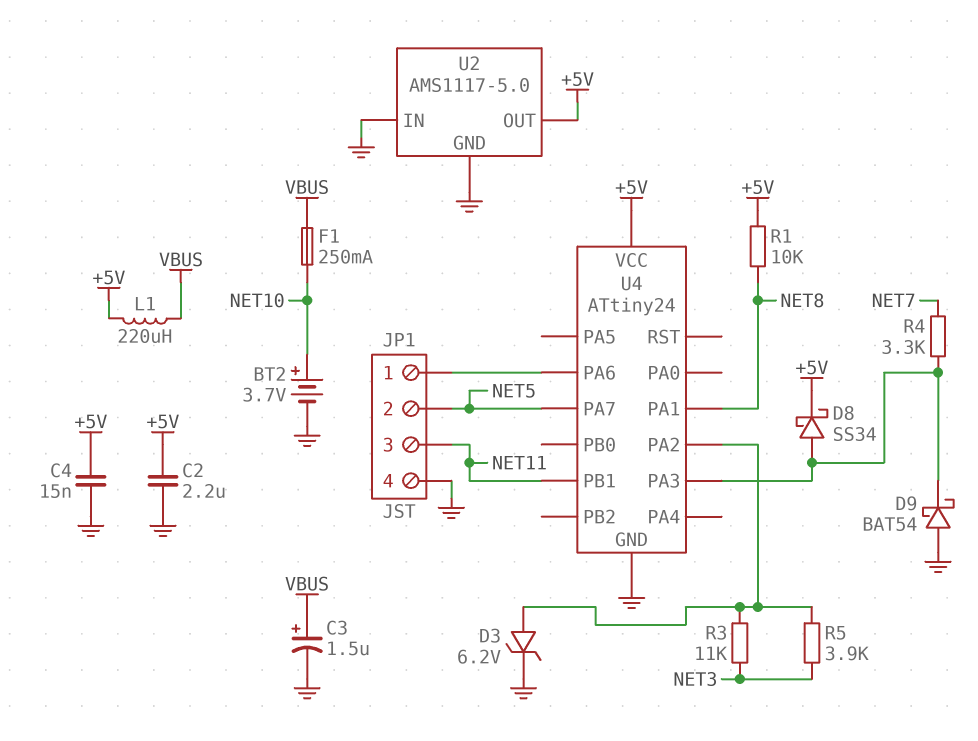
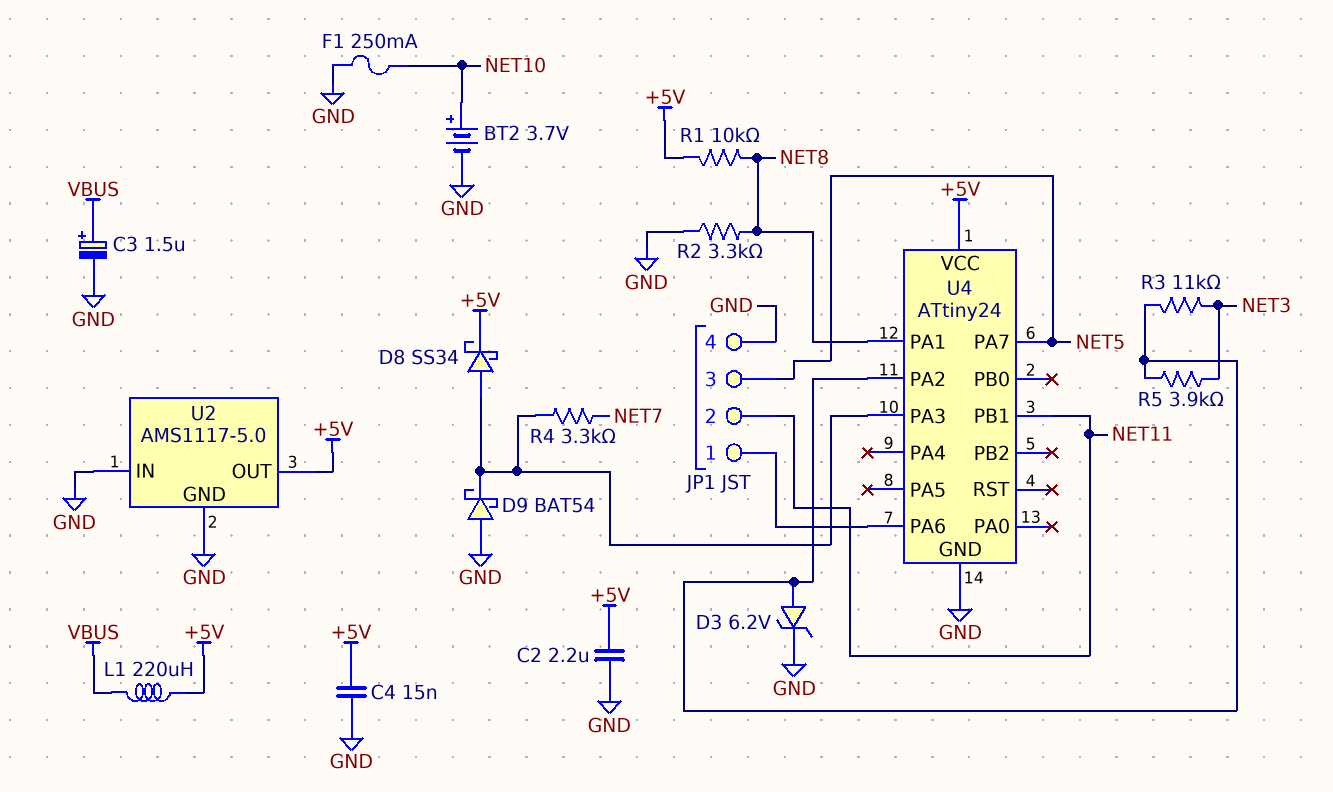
F1: 250mA (NET10, VBUS) -> 250mA (GND, NET10)
JP1 pin 2: NET5 -> NET11
JP1 pin 3: NET11 -> NET5
R2: none -> 3.3k (GND, NET8)

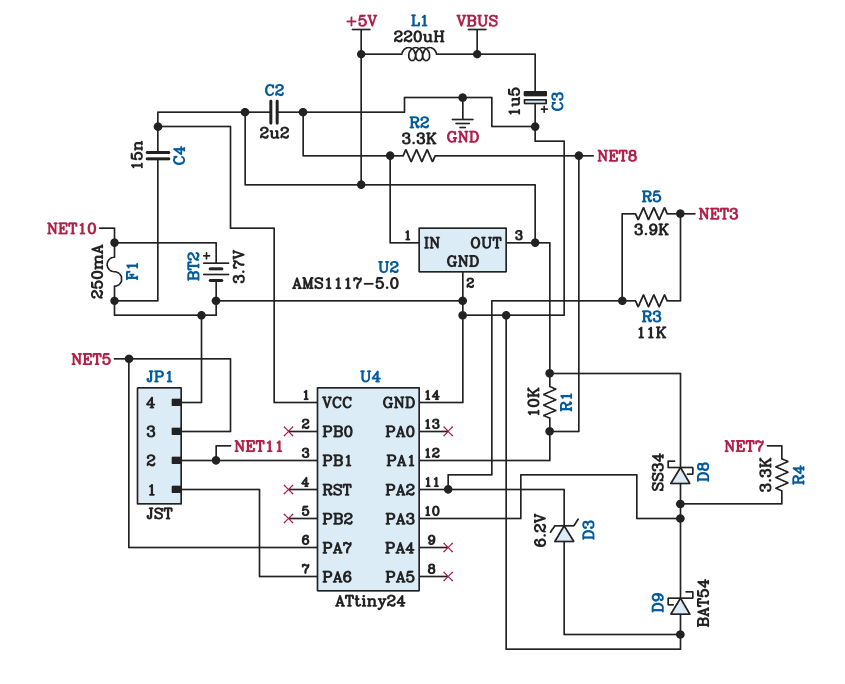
C3: 1.5uF (plus VBUS, minus GND) -> 1.5uF (plus GND, minus VBUS)
D3: zener 6.2V (A U4/PA2, K GND) -> zener 6.2V (A GND, K U4/PA2)

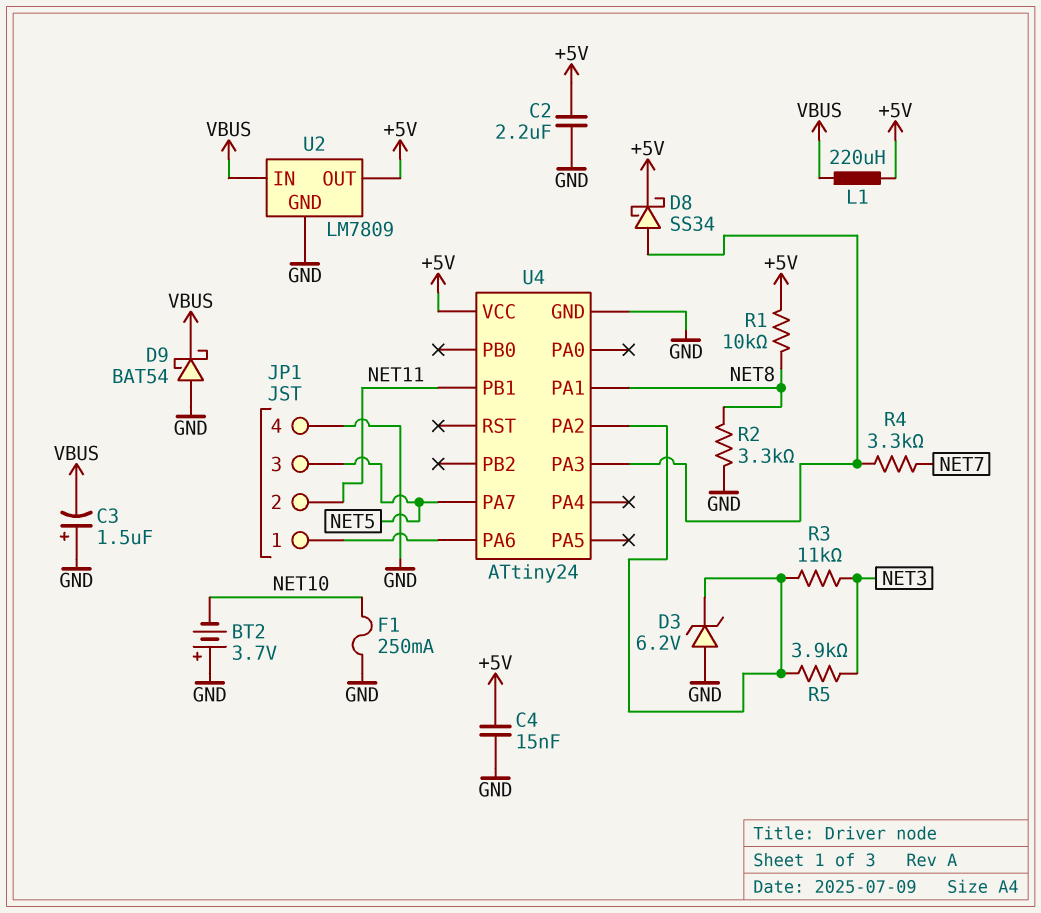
BT2: 3.7V (plus NET10, minus GND) -> 3.7V (plus GND, minus NET10)
D9: schottky BAT54 (A GND, K U4/PA3) -> schottky BAT54 (A GND, K VBUS)
U2: AMS1117-5.0 -> LM7809
U2 pin IN: GND -> VBUS

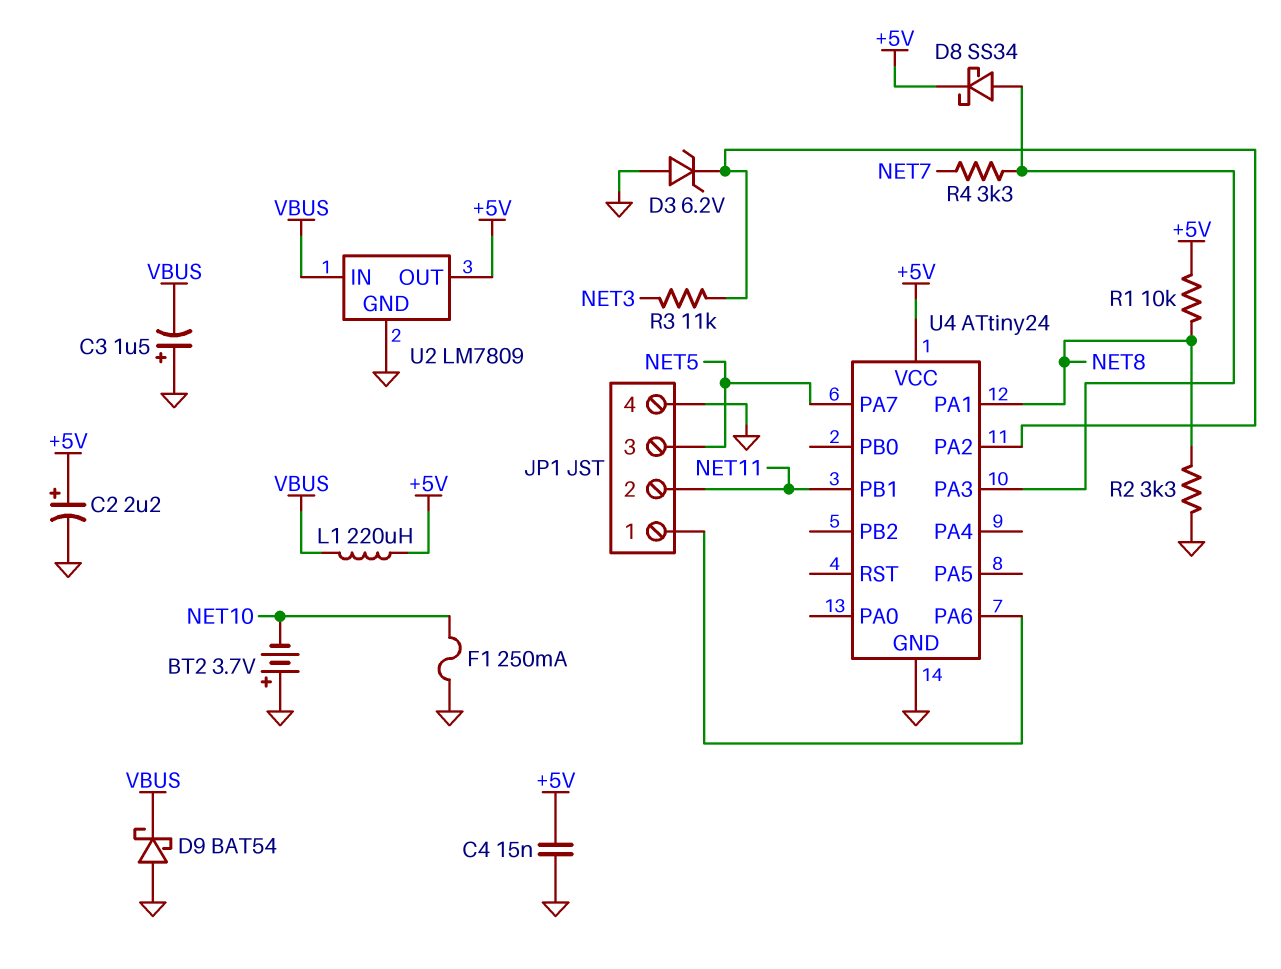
C2: 2.2uF (+5V, GND) -> 2.2uF (plus +5V, minus GND)
R5: 3.9k (NET3, U4/PA2) -> none

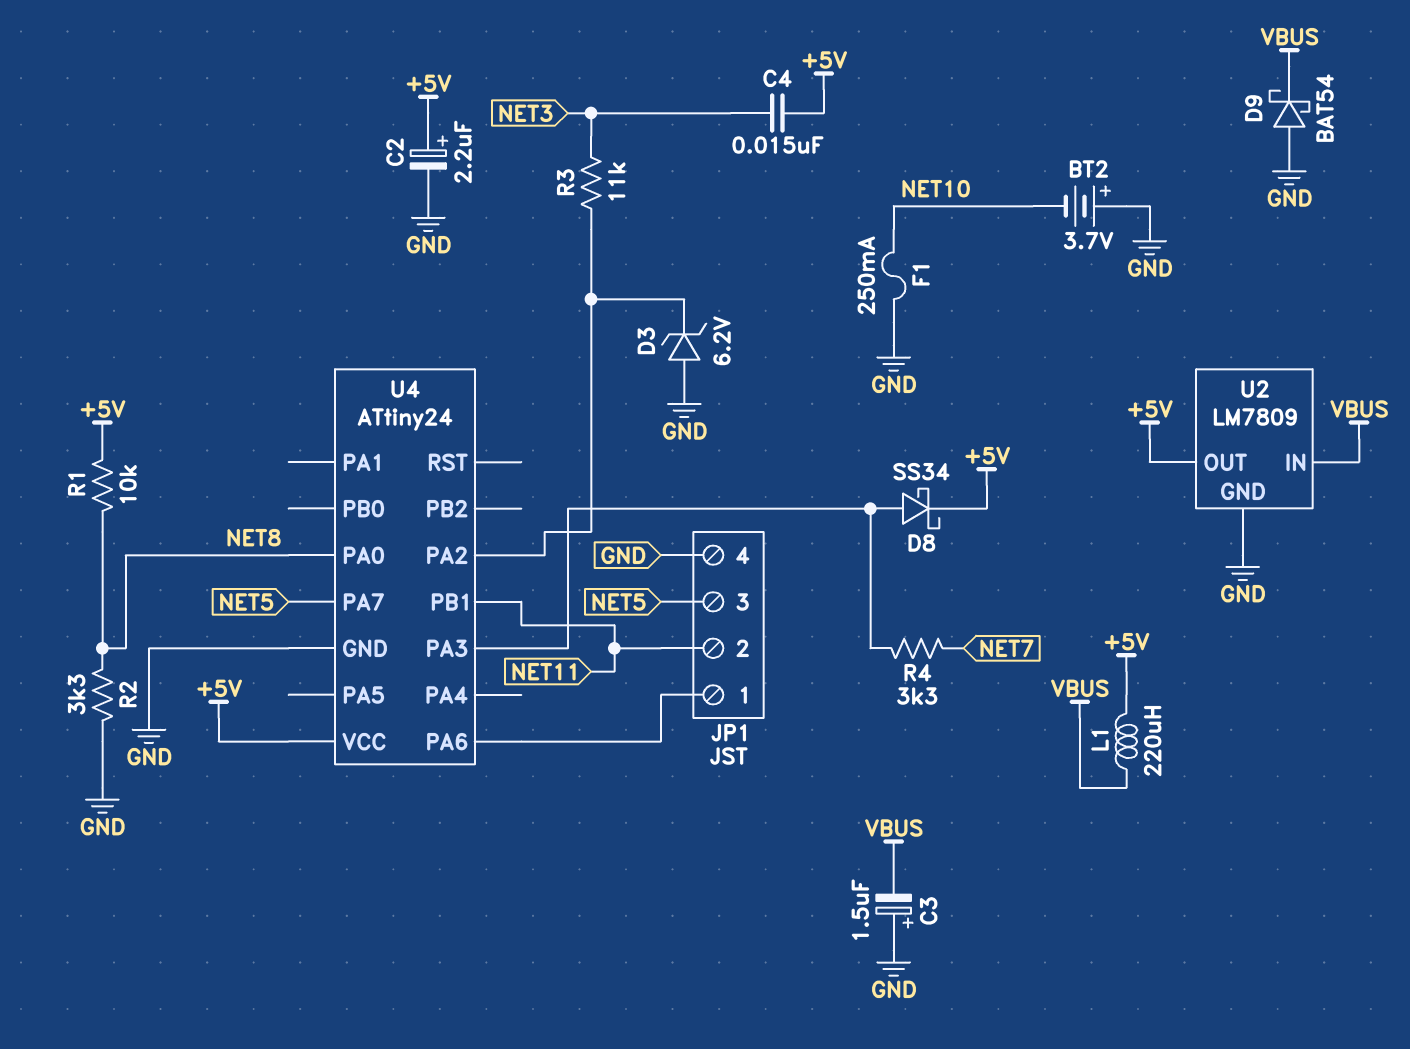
C4: 15nF (+5V, GND) -> 15nF (+5V, NET3)
U4 pin PA0: none -> NET8
U4 pin PA1: NET8 -> none

